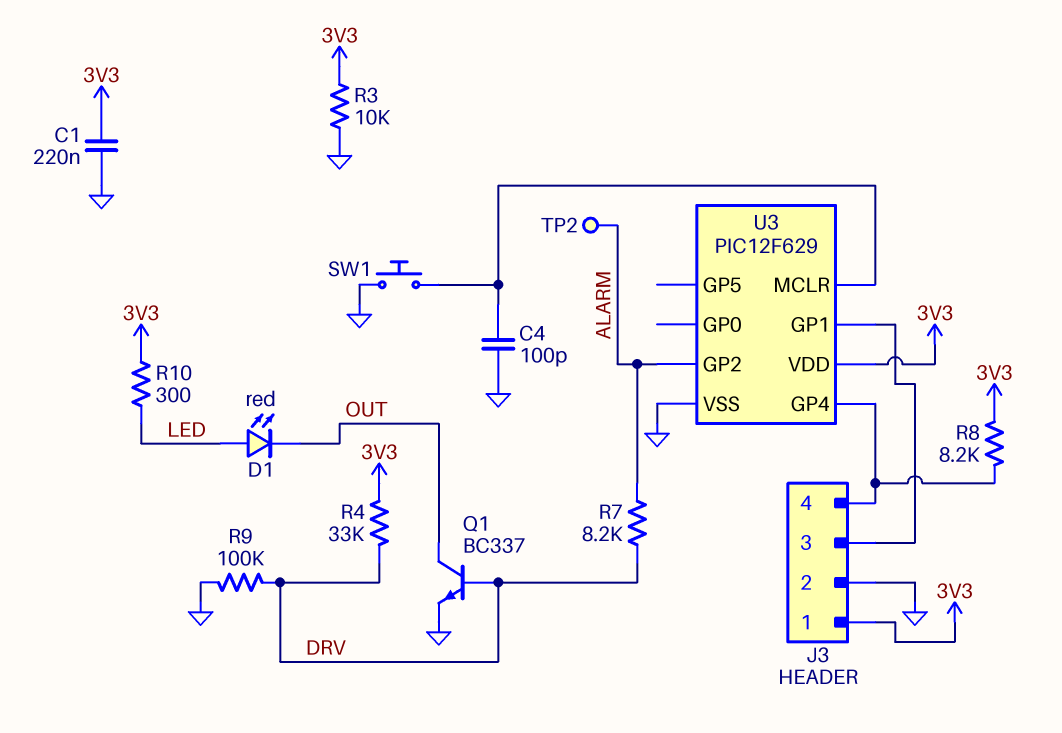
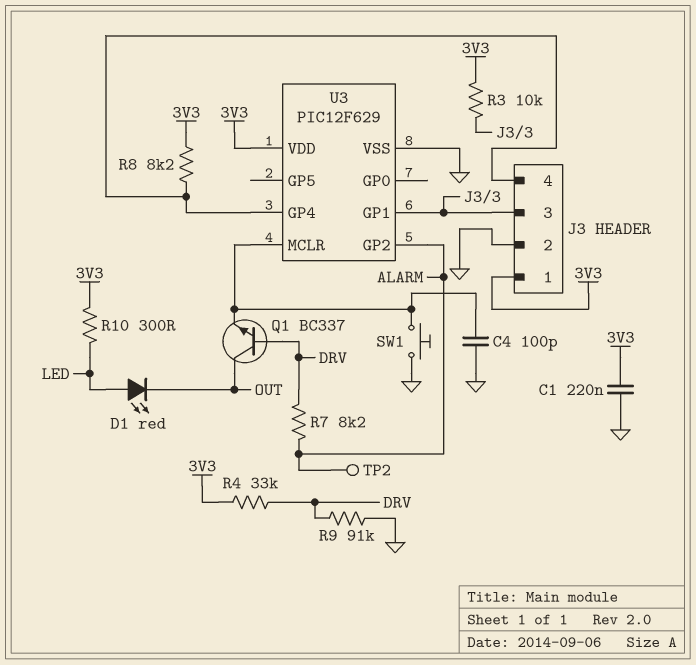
Q1: NPN BC337 (B DRV, C OUT, E GND) -> NPN BC337 (B DRV, C OUT, E U3/MCLR)
R3: 10k (3V3, GND) -> 10k (3V3, J3/3)
R9: 100k (DRV, GND) -> 91k (DRV, GND)

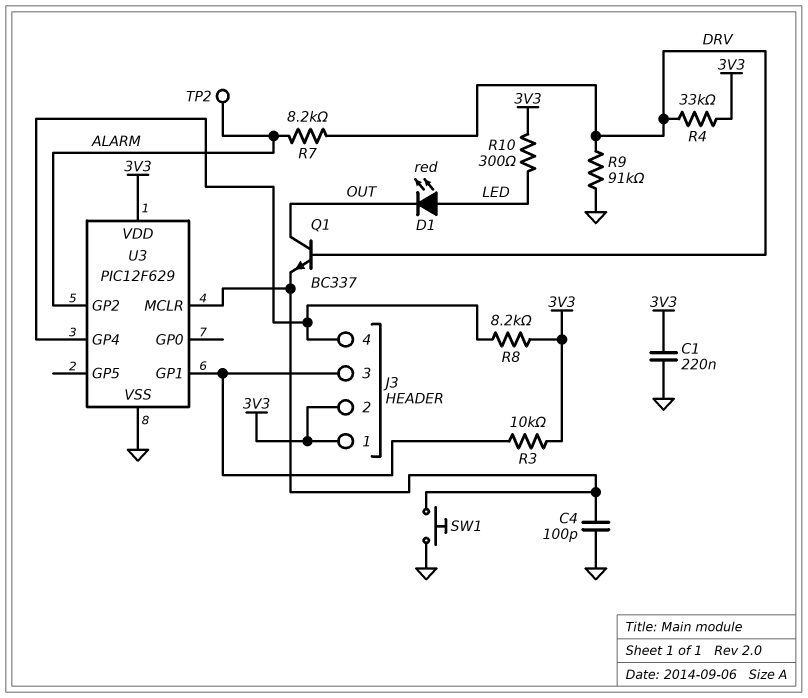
J3 pin 2: GND -> 3V3

